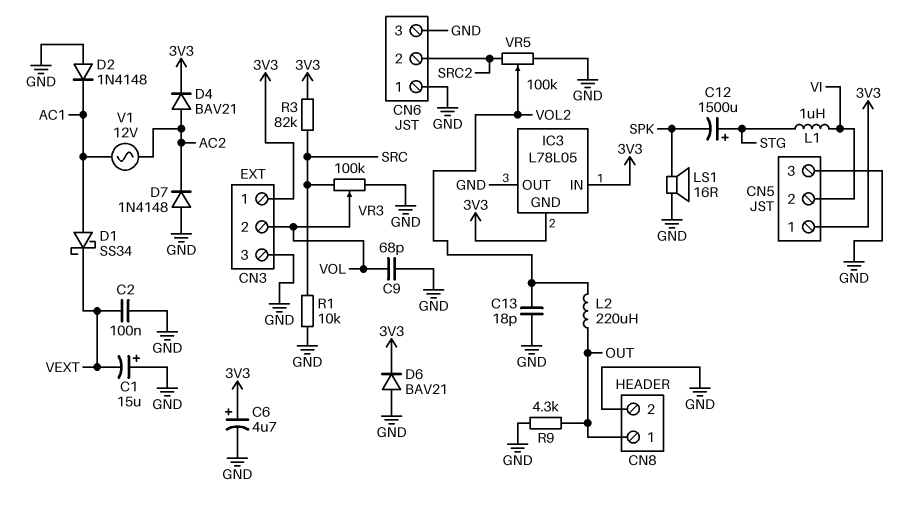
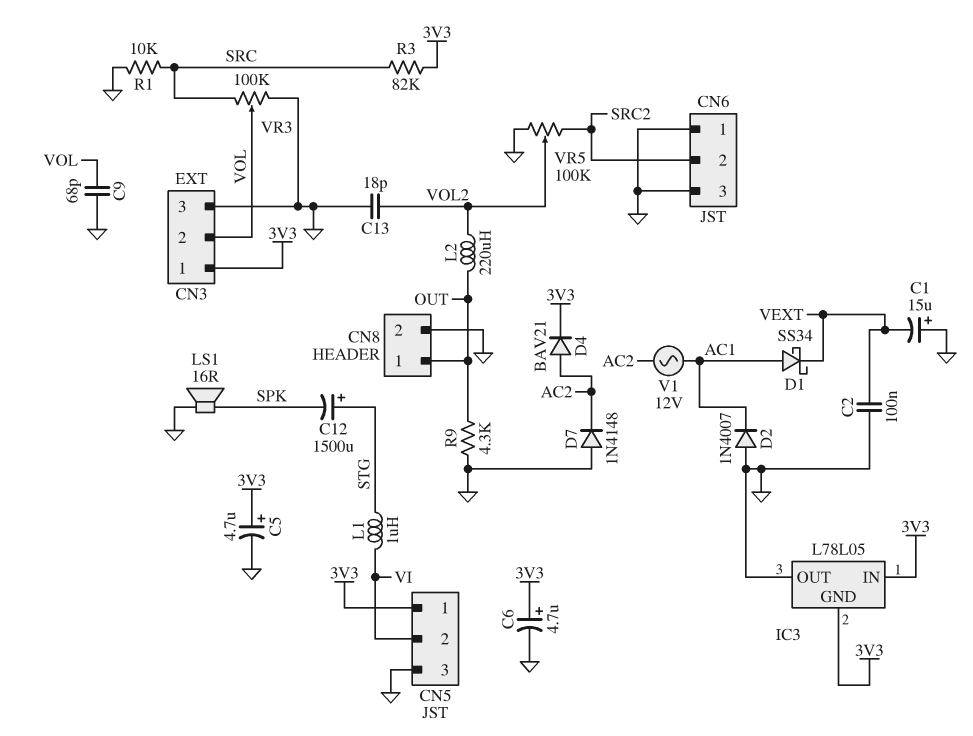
C5: none -> 4.7uF (plus 3V3, minus GND)
D2: diode 1N4148 (A GND, K AC1) -> diode 1N4007 (A GND, K AC1)
D6: diode BAV21 (A GND, K 3V3) -> none

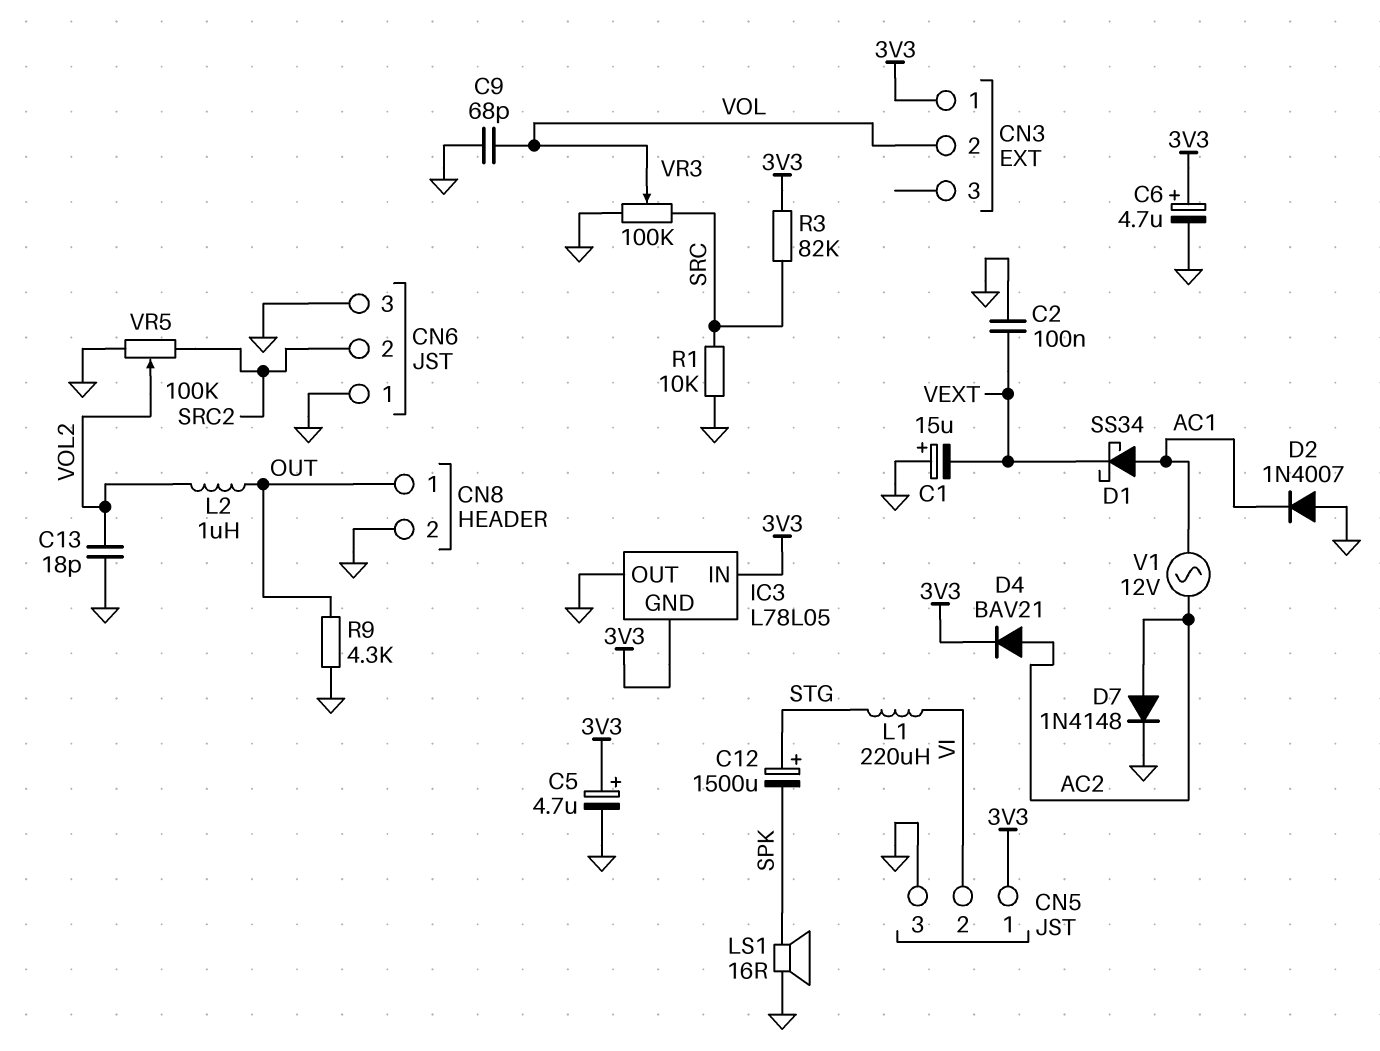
CN3 pin 3: GND -> none
D7: diode 1N4148 (A GND, K AC2) -> diode 1N4148 (A AC2, K GND)
L1: 1uH (STG, VI) -> 220uH (STG, VI)
L2: 220uH (OUT, VOL2) -> 1uH (OUT, VOL2)

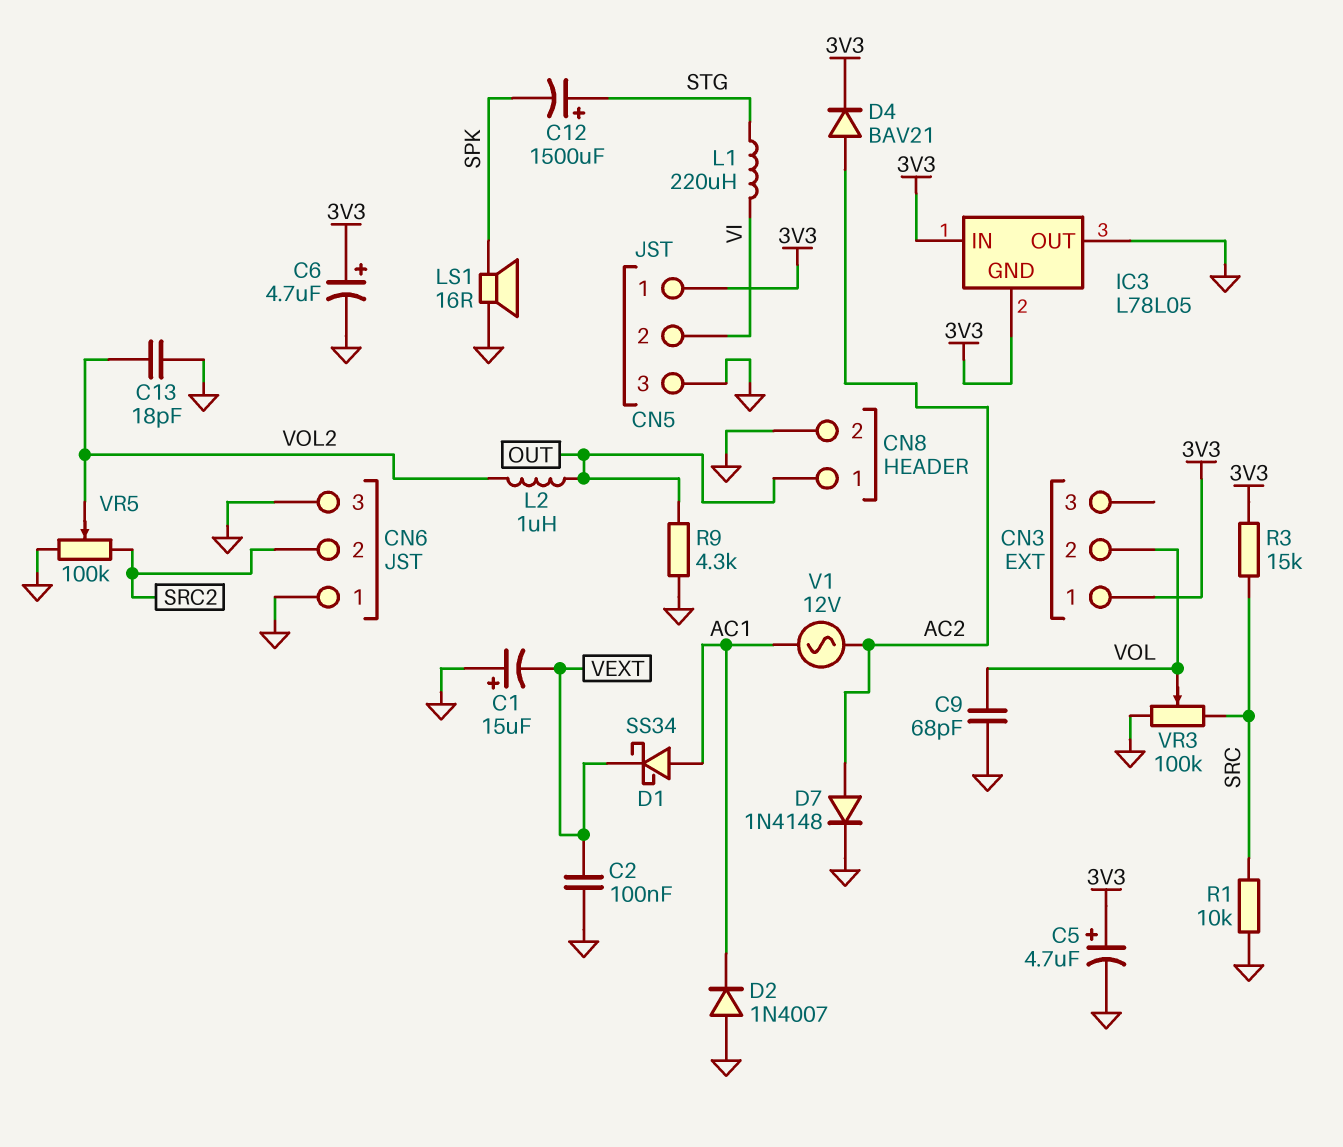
R3: 82k (3V3, SRC) -> 15k (3V3, SRC)

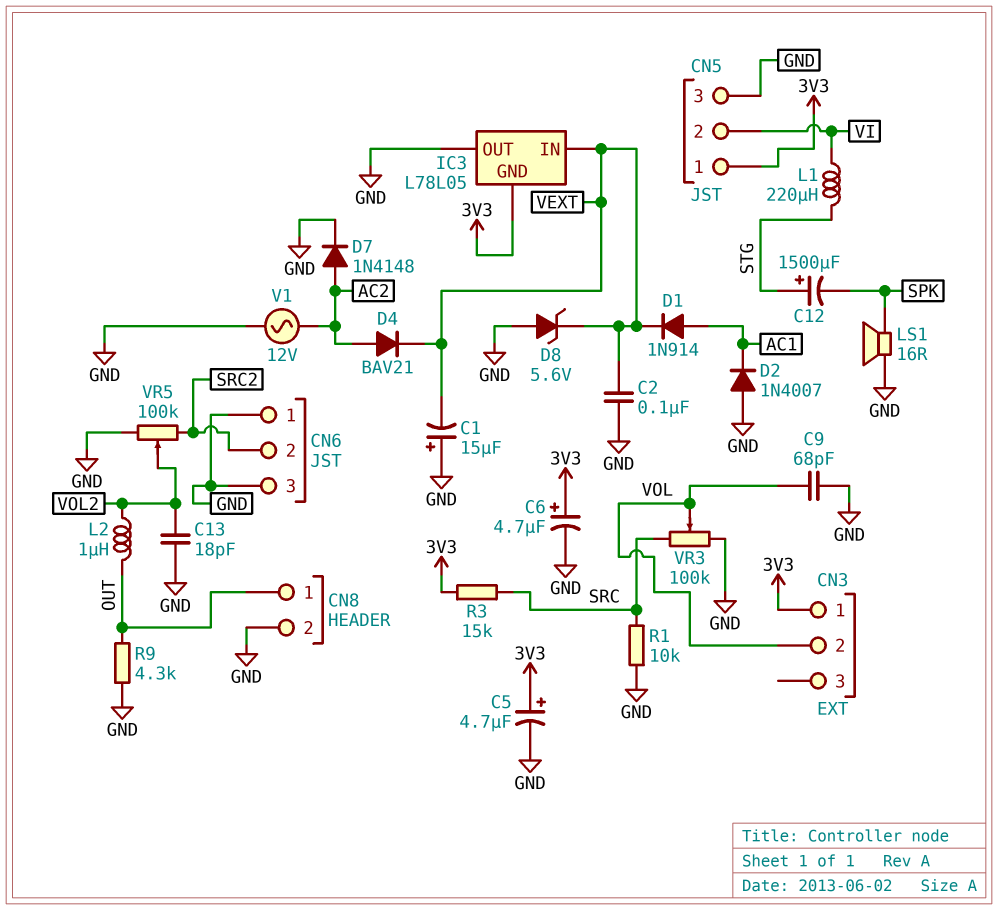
D1: schottky SS34 (A AC1, K VEXT) -> diode 1N914 (A AC1, K VEXT)
D4: diode BAV21 (A AC2, K 3V3) -> diode BAV21 (A AC2, K VEXT)
D8: none -> zener 5.6V (A GND, K VEXT)
IC3 pin IN: 3V3 -> VEXT
V1: AC 12V (AC1, AC2) -> AC 12V (AC2, GND)

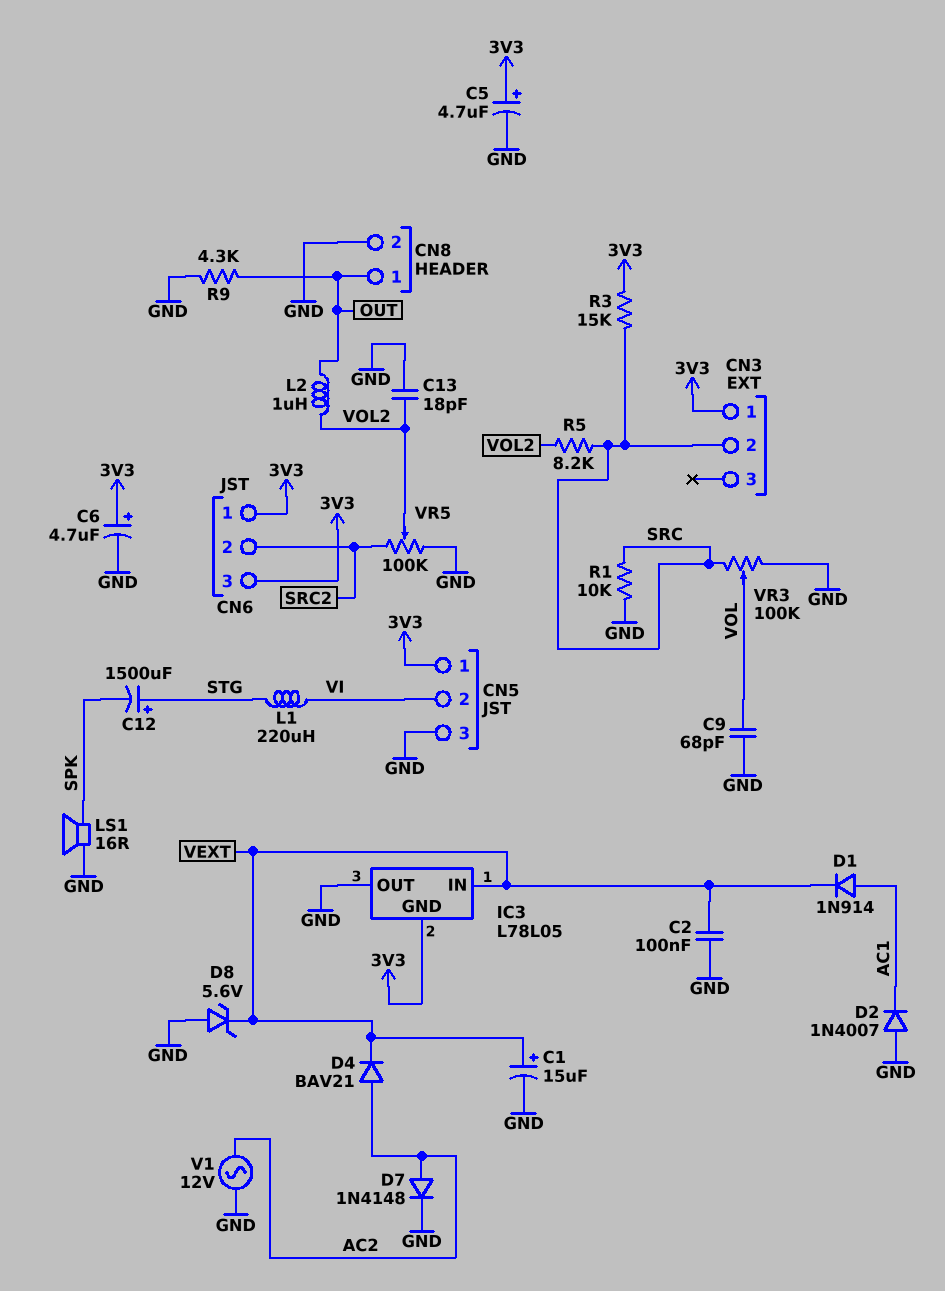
C1: 15uF (plus GND, minus VEXT) -> 15uF (plus VEXT, minus GND)
CN3 pin 2: VOL -> SRC
CN6 pin 1: GND -> 3V3
CN6 pin 3: GND -> 3V3
R5: none -> 8.2k (SRC, VOL2)

